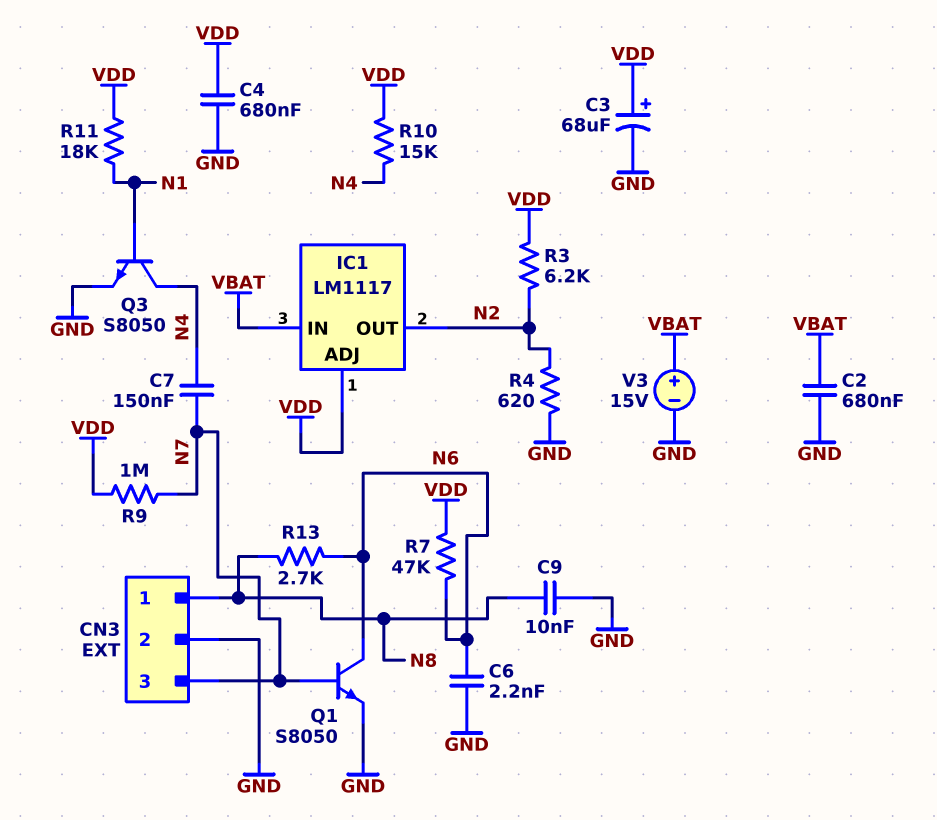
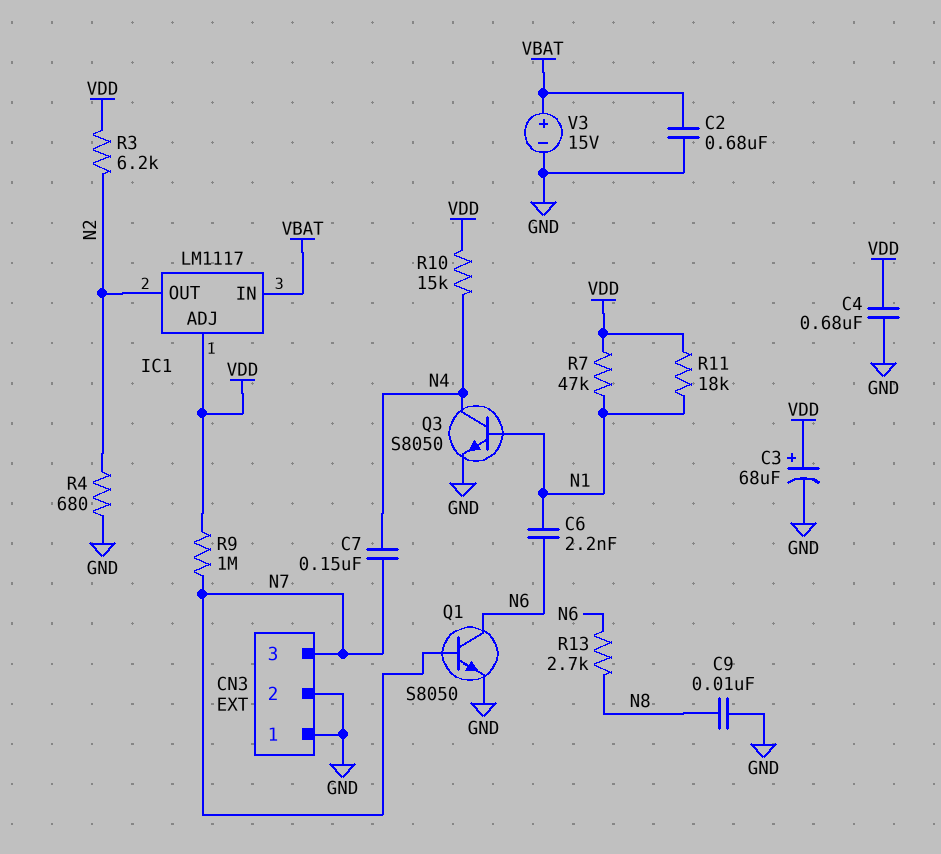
C6: 2.2nF (GND, N6) -> 2.2nF (N1, N6)
CN3 pin 1: N8 -> GND
R4: 620 (GND, N2) -> 680 (GND, N2)
R7: 47k (N6, VDD) -> 47k (N1, VDD)

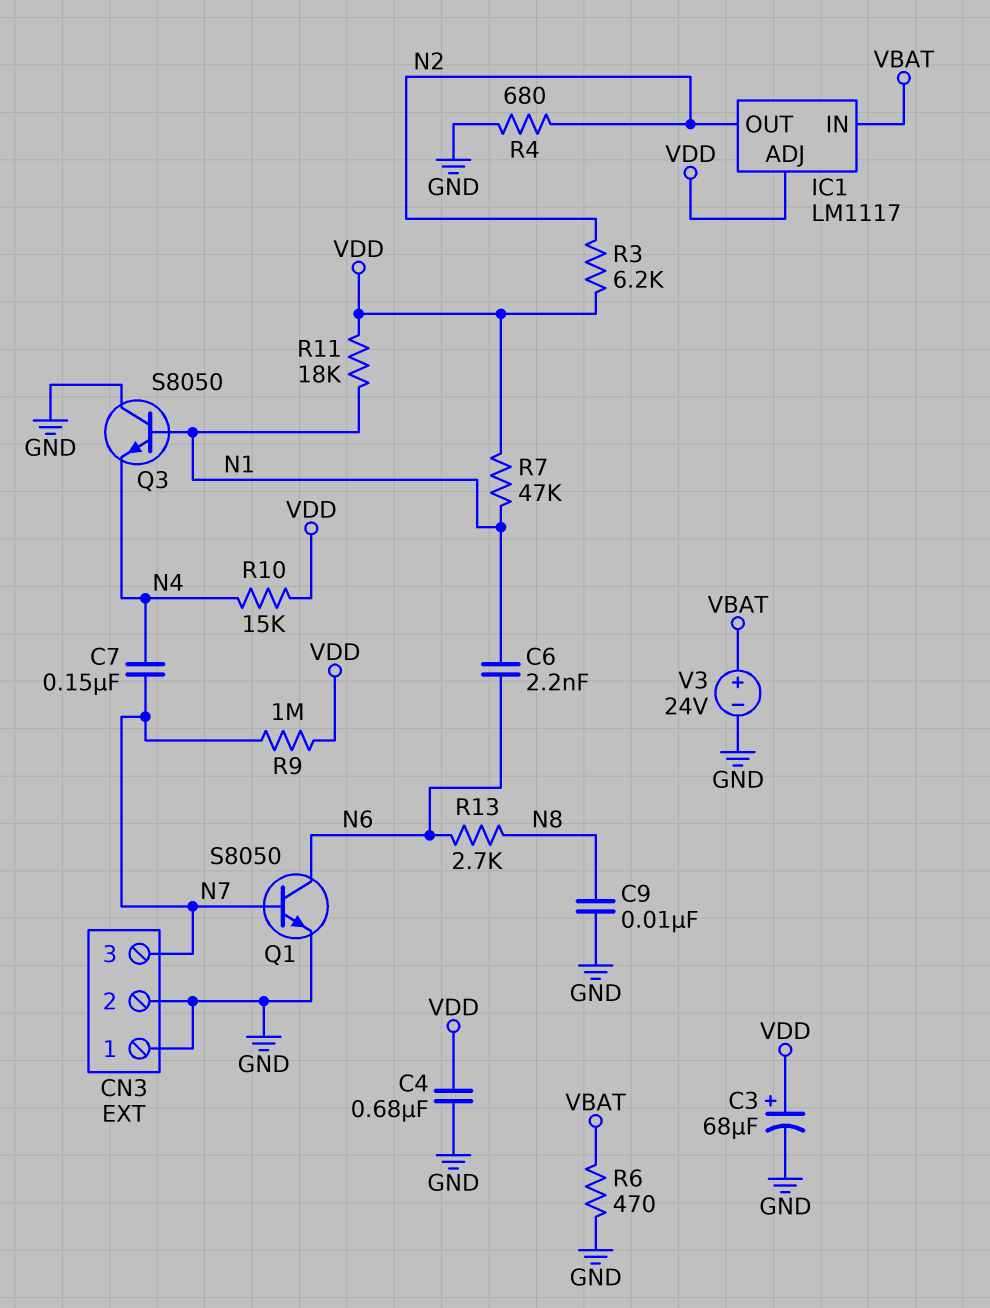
C2: 680nF (GND, VBAT) -> none
Q3: NPN S8050 (B N1, C N4, E GND) -> NPN S8050 (B N1, C GND, E N4)
R6: none -> 470 (GND, VBAT)
V3: 15V (plus VBAT, minus GND) -> 24V (plus VBAT, minus GND)

